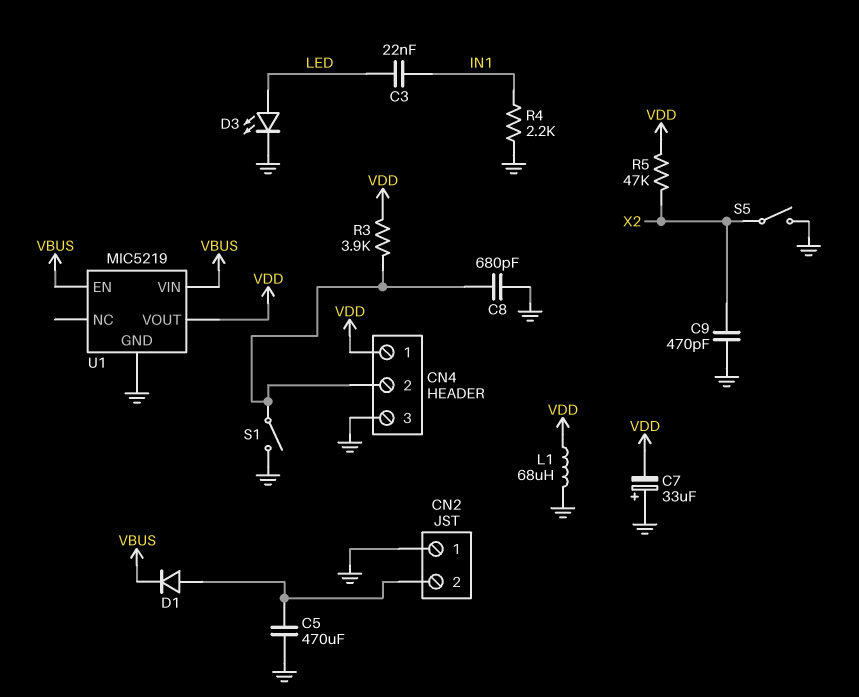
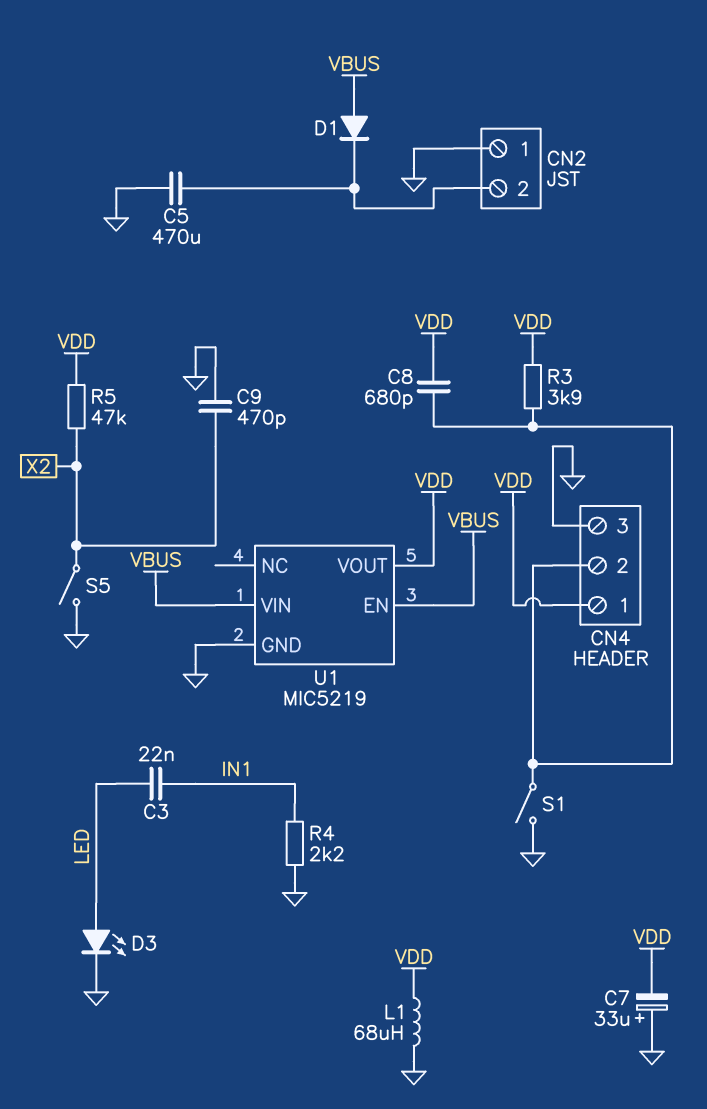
C8: 680pF (CN4/2, GND) -> 680pF (CN4/2, VDD)
D1: diode (A CN2/2, K VBUS) -> diode (A VBUS, K CN2/2)

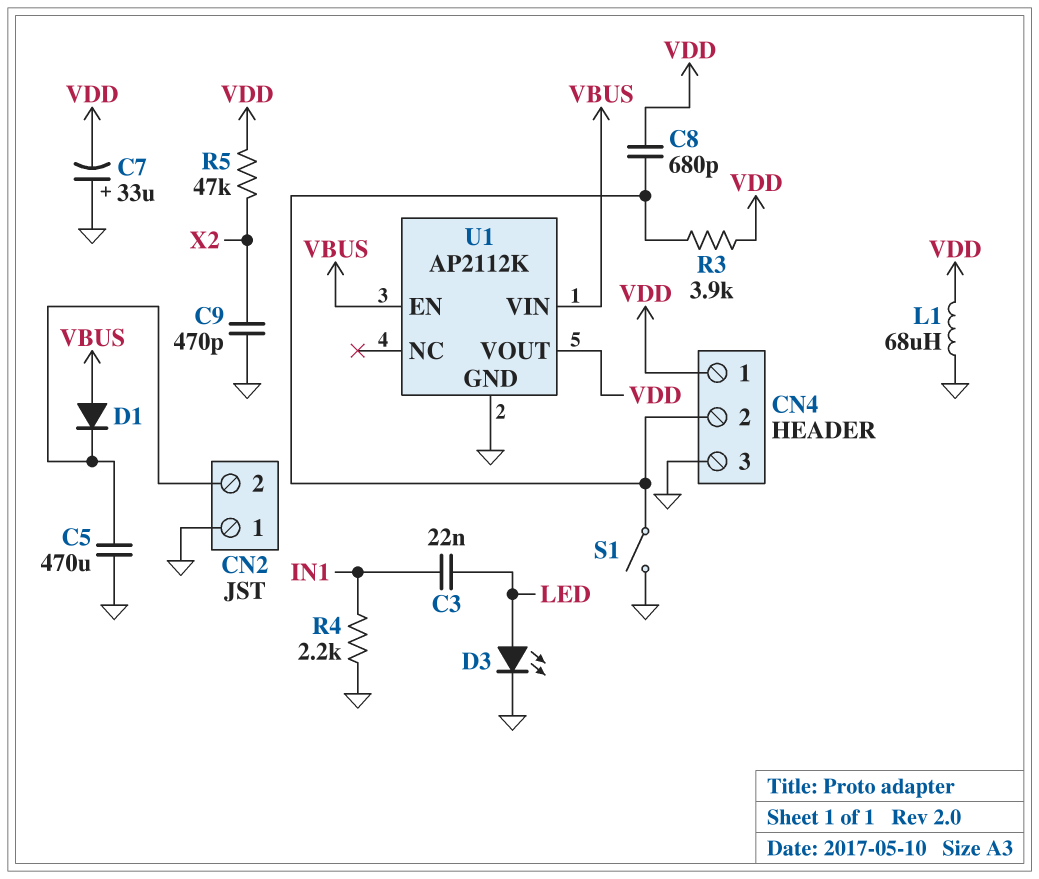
S5: switch (GND, X2) -> none
U1: MIC5219 -> AP2112K

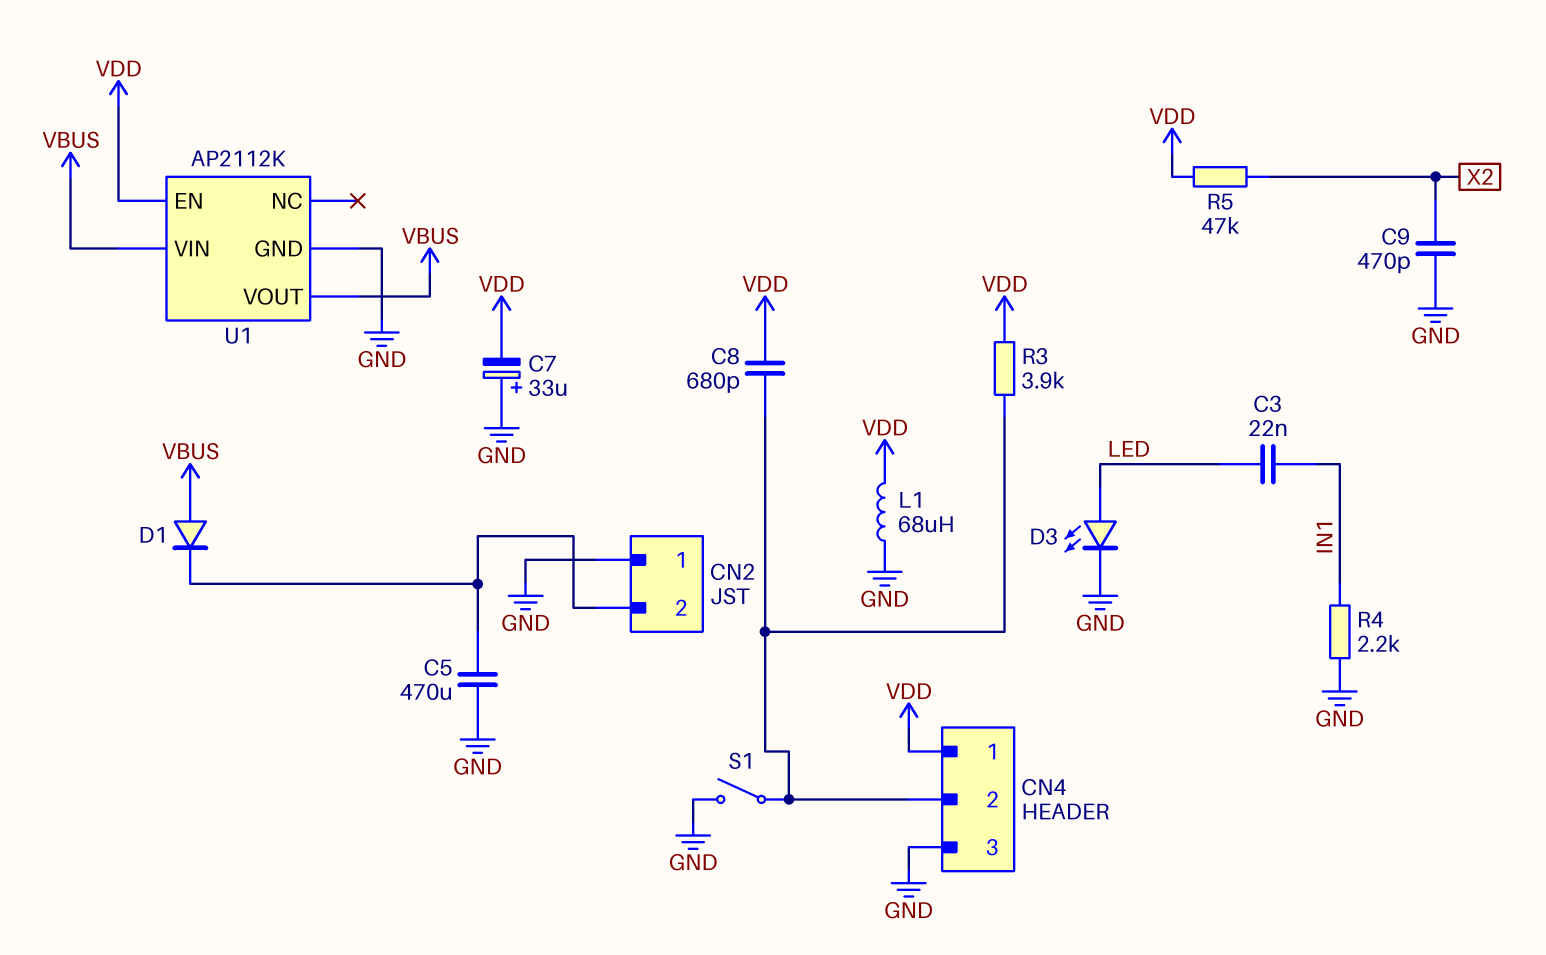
U1 pin EN: VBUS -> VDD
U1 pin VOUT: VDD -> VBUS

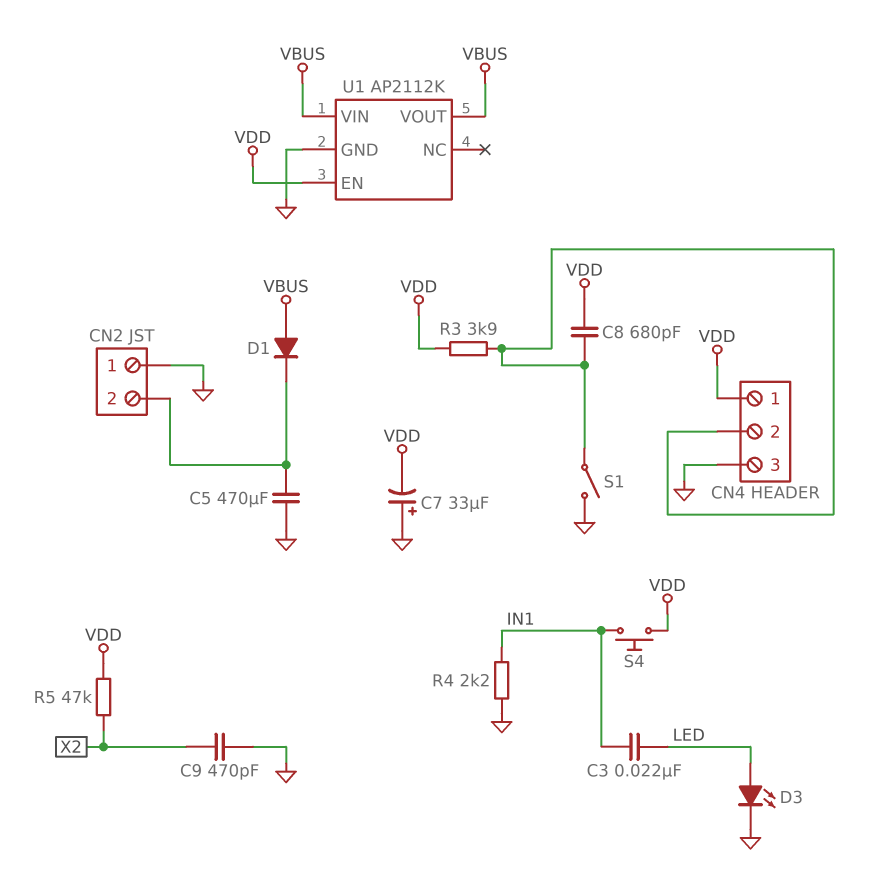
L1: 68uH (GND, VDD) -> none
S4: none -> button (IN1, VDD)

